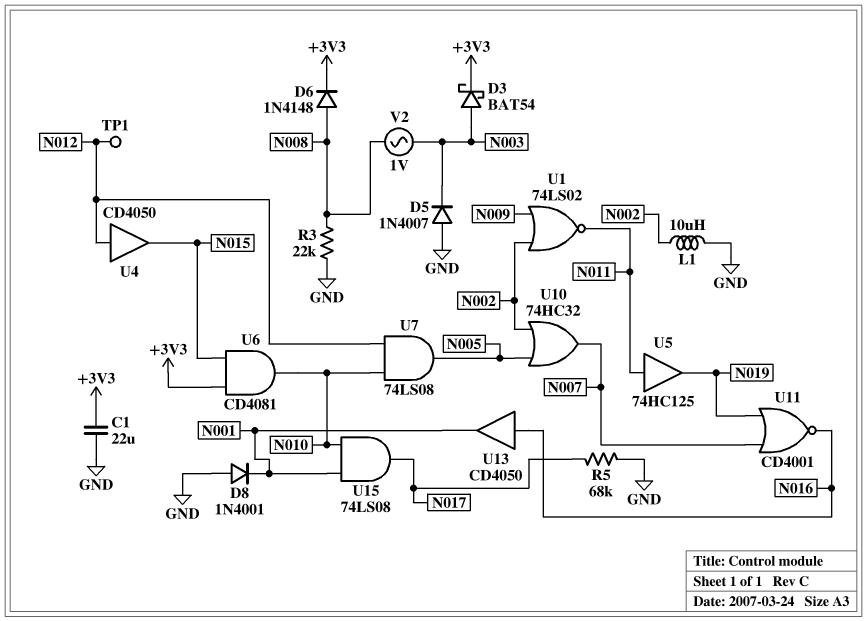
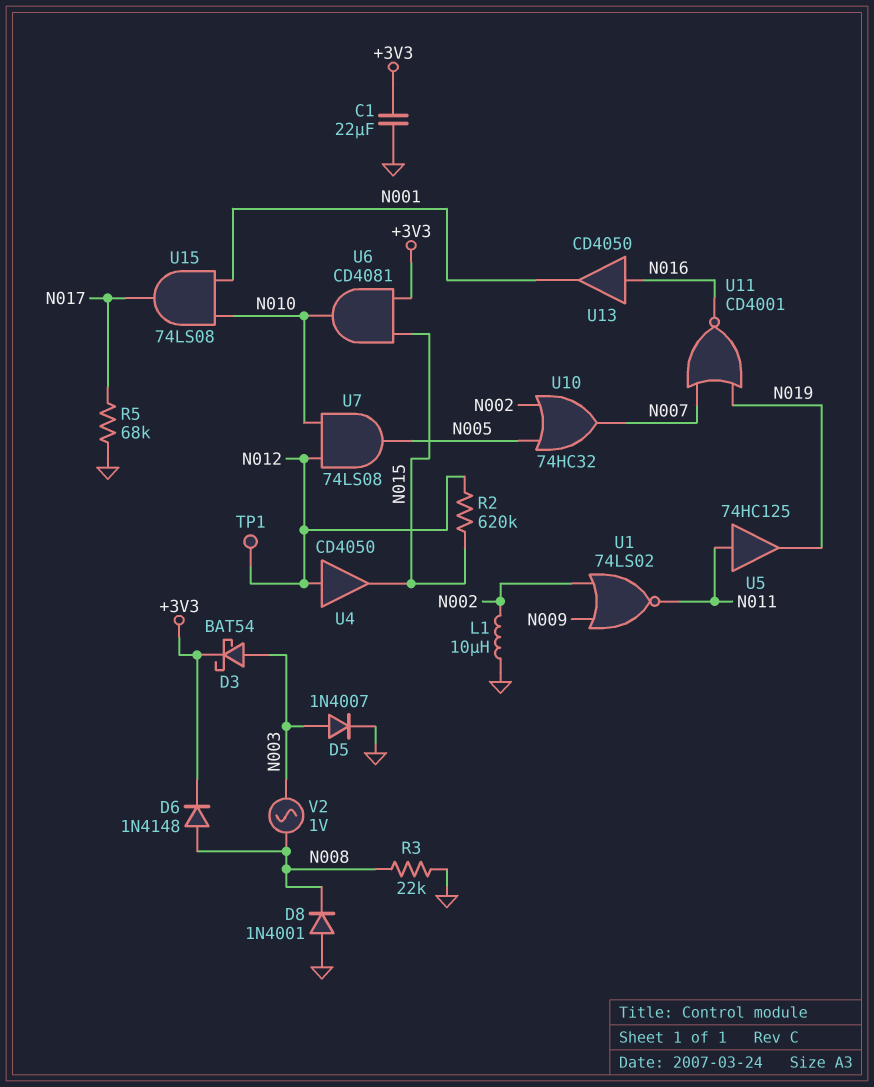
D5: diode 1N4007 (A GND, K N003) -> diode 1N4007 (A N003, K GND)
D8: diode 1N4001 (A GND, K N001) -> diode 1N4001 (A GND, K N008)
R2: none -> 620k (N012, N015)

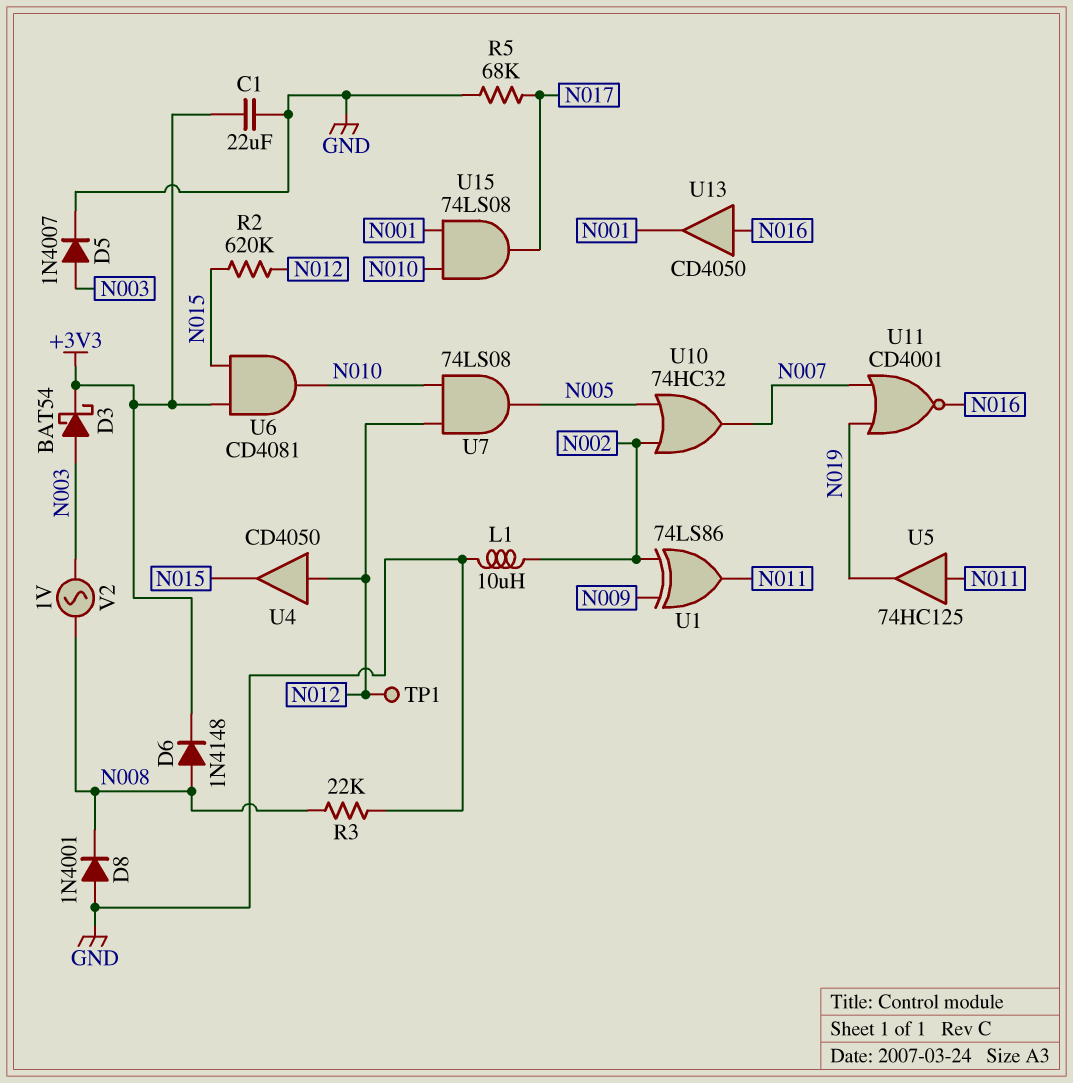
U1: NOR 74LS02 (in N002, in N009, out N011) -> XOR 74LS86 (in N002, in N009, out N011)

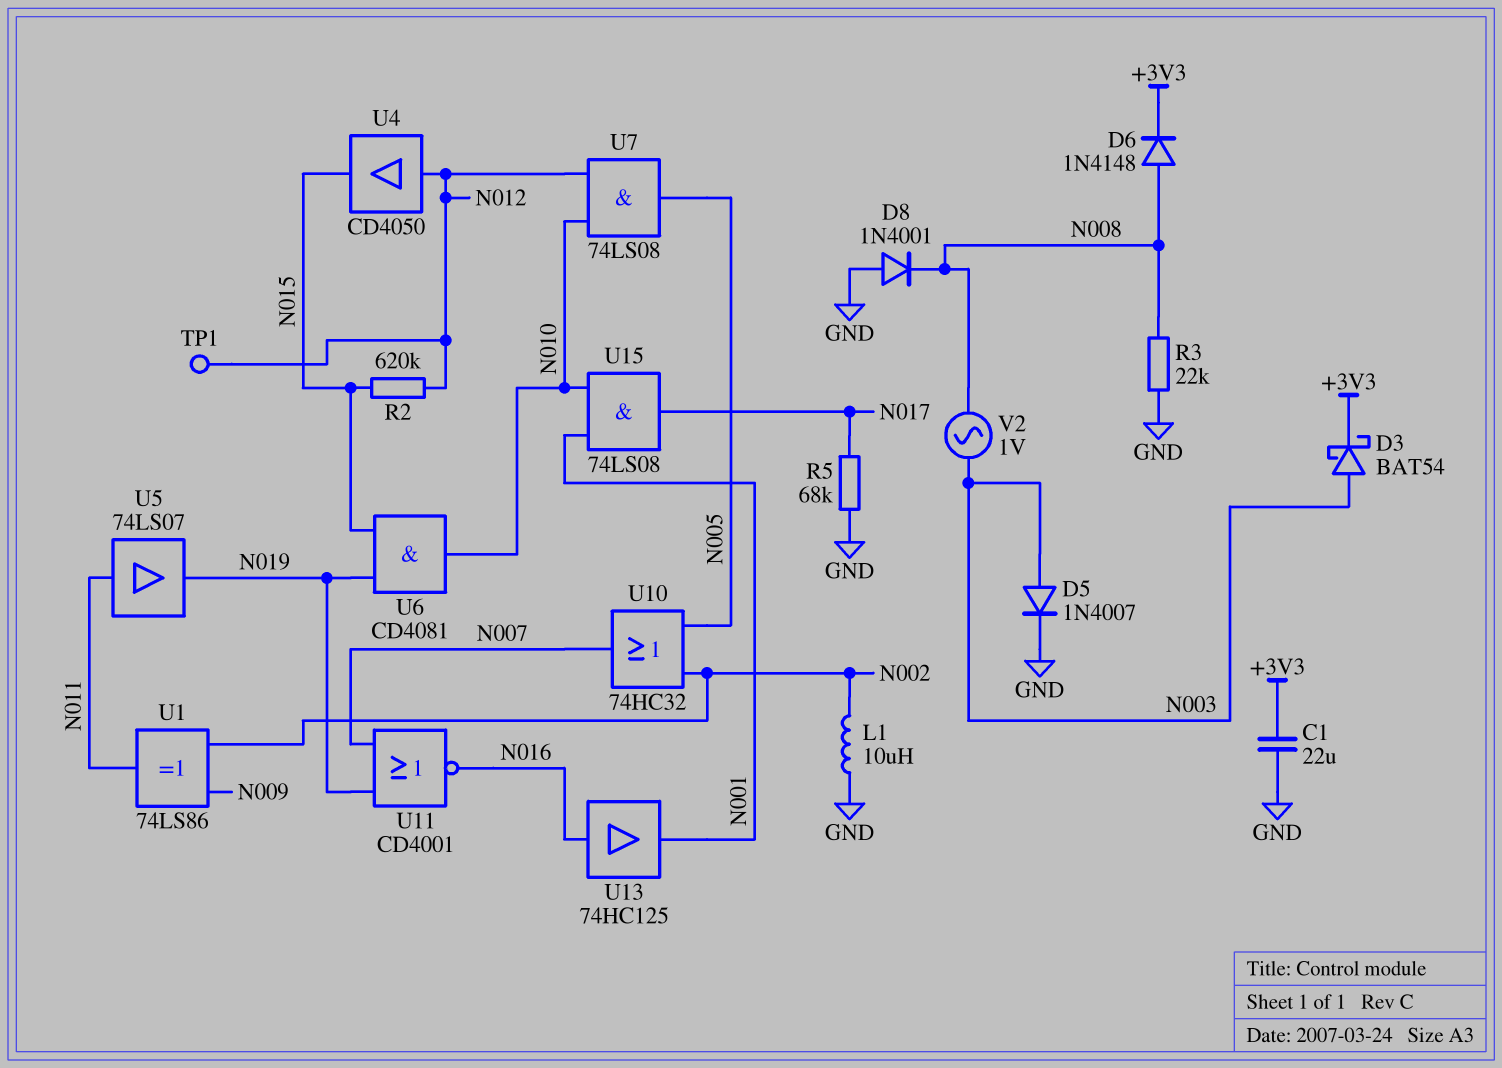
U5: buffer 74HC125 (in N011, out N019) -> buffer 74LS07 (in N011, out N019)
U6: AND CD4081 (in +3V3, in N015, out N010) -> AND CD4081 (in N015, in N019, out N010)
U13: buffer CD4050 (in N016, out N001) -> buffer 74HC125 (in N016, out N001)

